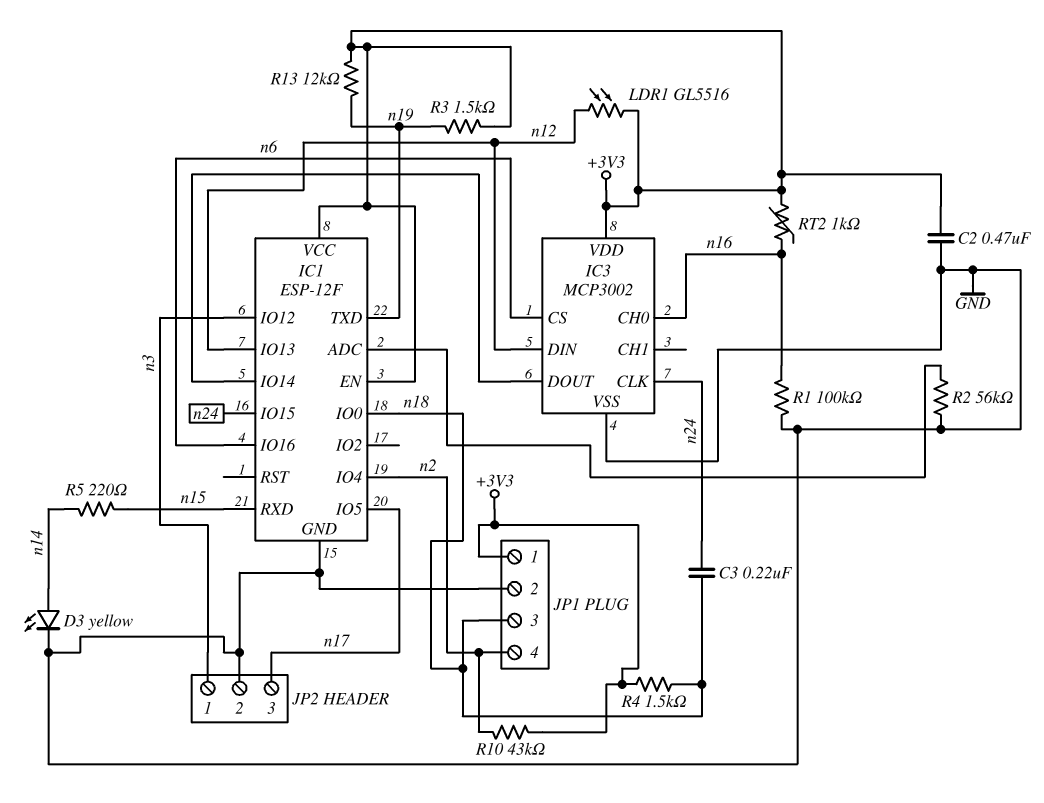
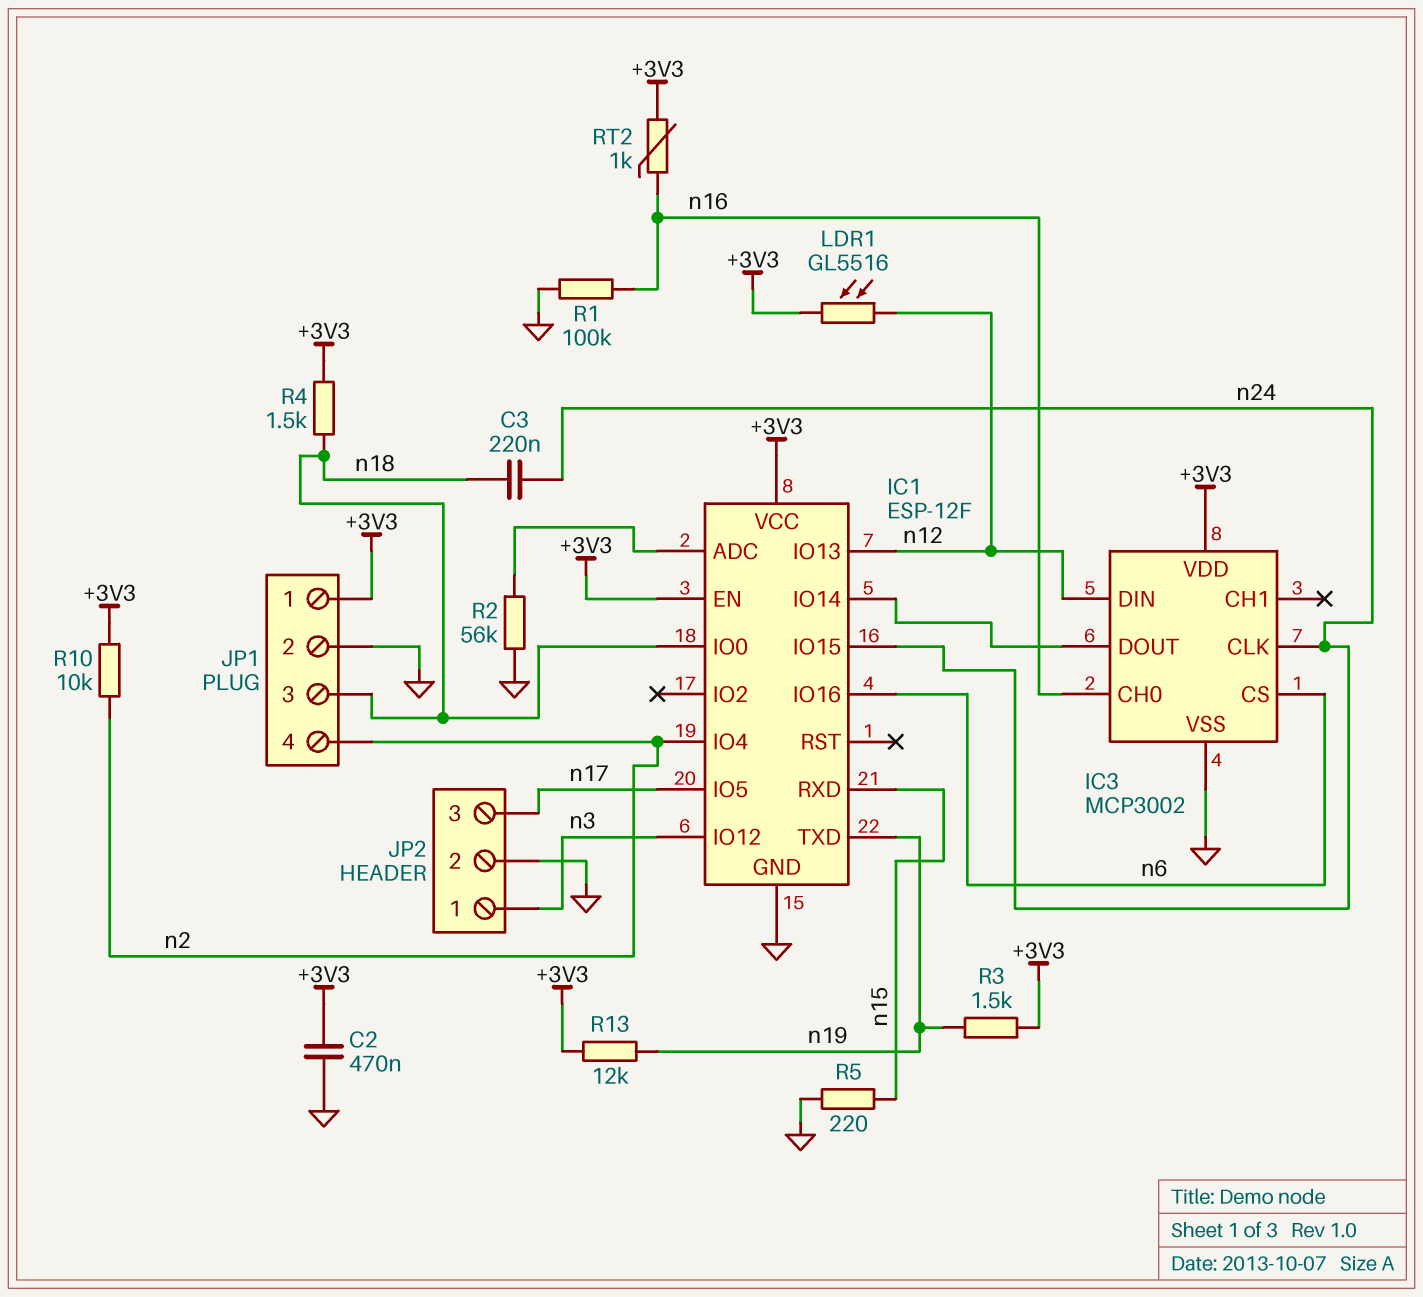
D3: LED yellow (A n14, K GND) -> none
R5: 220 (n14, n15) -> 220 (GND, n15)
R10: 43k (+3V3, n2) -> 10k (+3V3, n2)

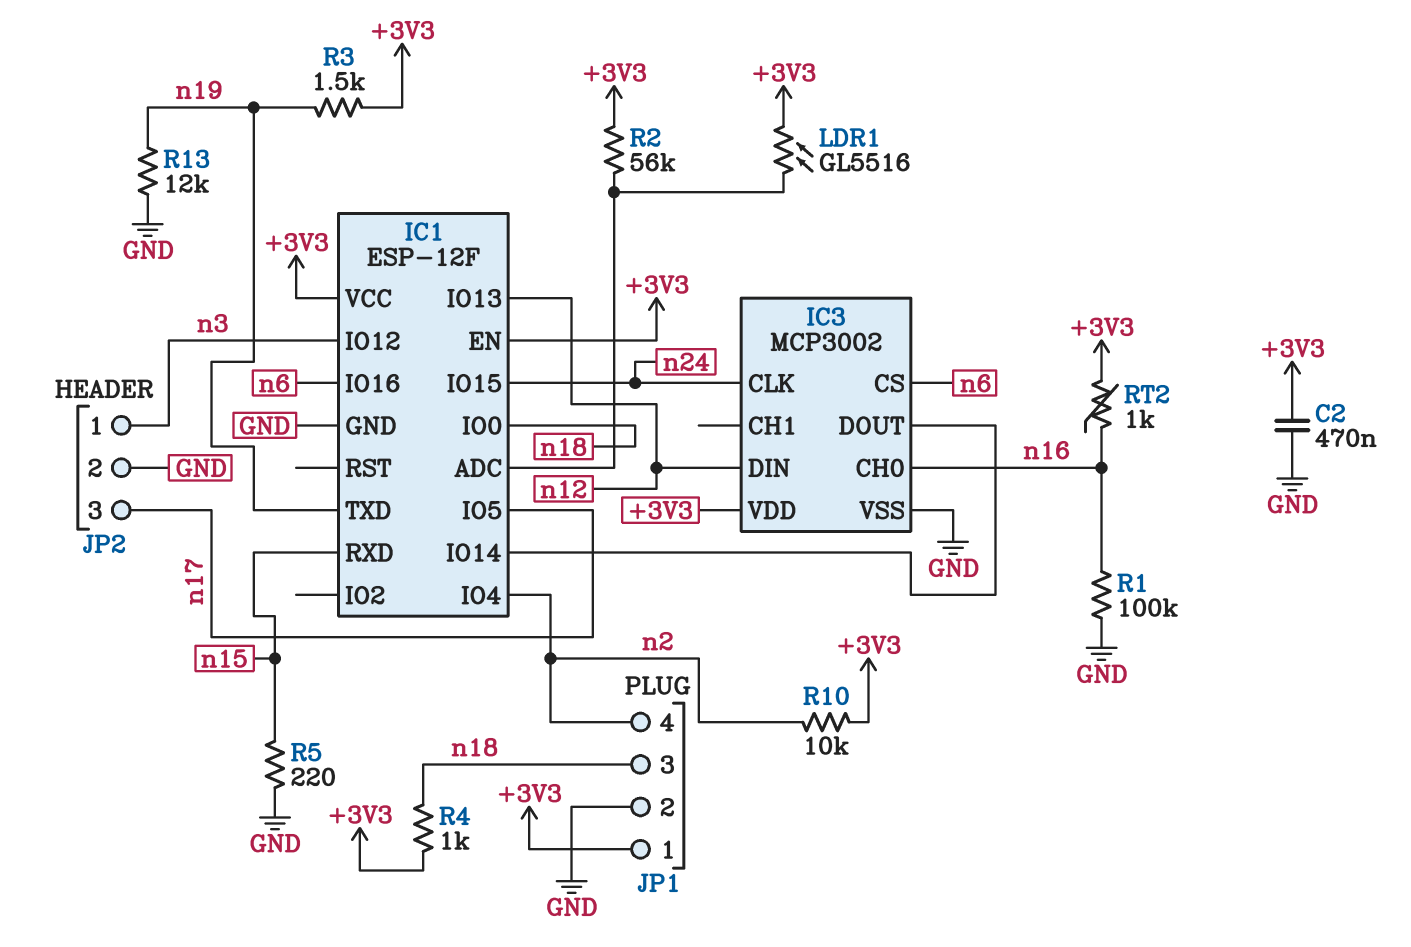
C3: 220nF (n18, n24) -> none
LDR1: GL5516 (+3V3, n12) -> GL5516 (+3V3, IC1/ADC)
R2: 56k (GND, IC1/ADC) -> 56k (+3V3, IC1/ADC)
R4: 1.5k (+3V3, n18) -> 1k (+3V3, n18)
R13: 12k (+3V3, n19) -> 12k (GND, n19)

